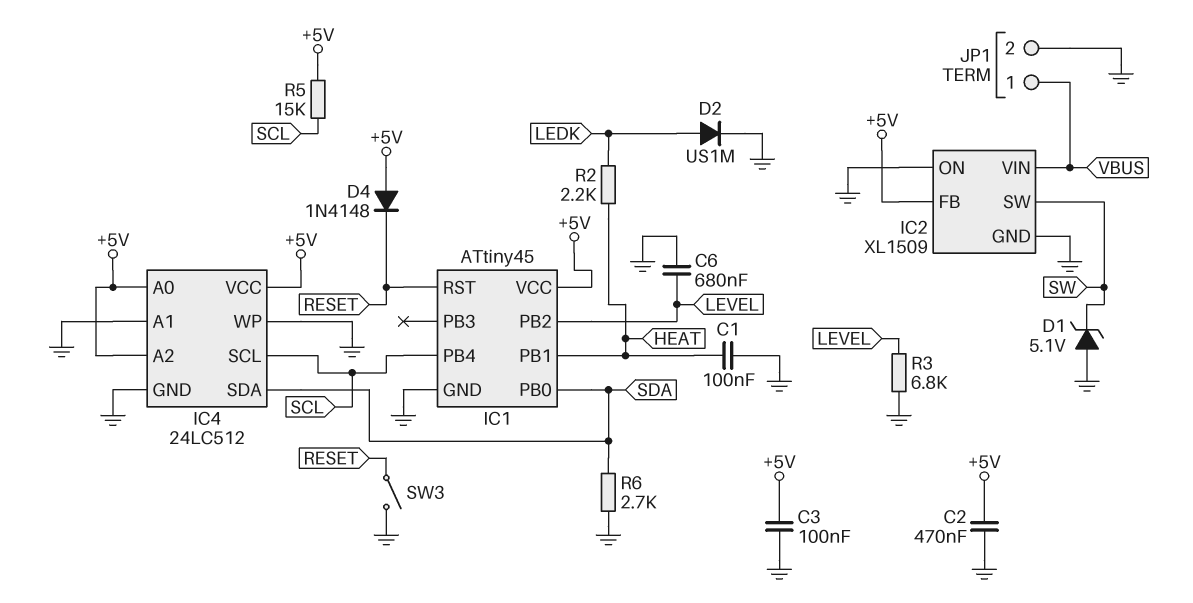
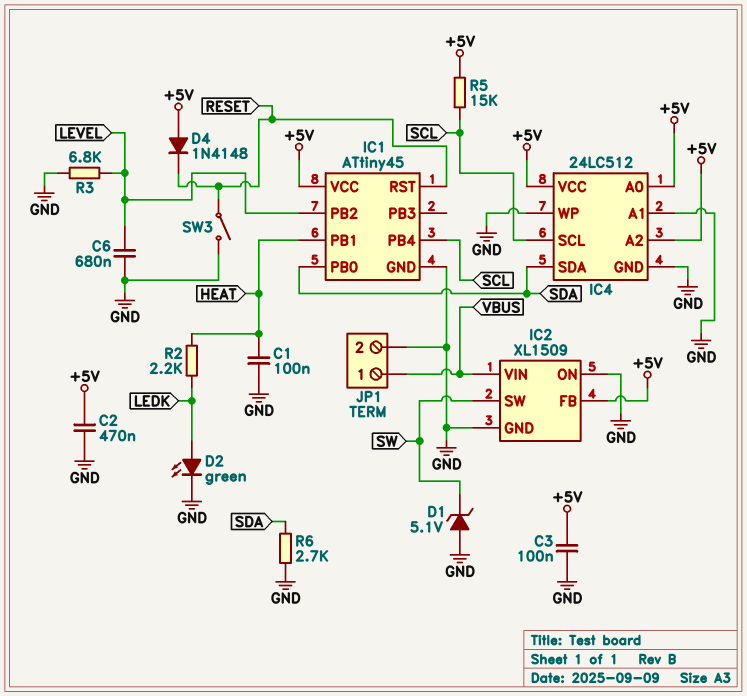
D2: diode US1M (A LEDK, K GND) -> LED green (A LEDK, K GND)

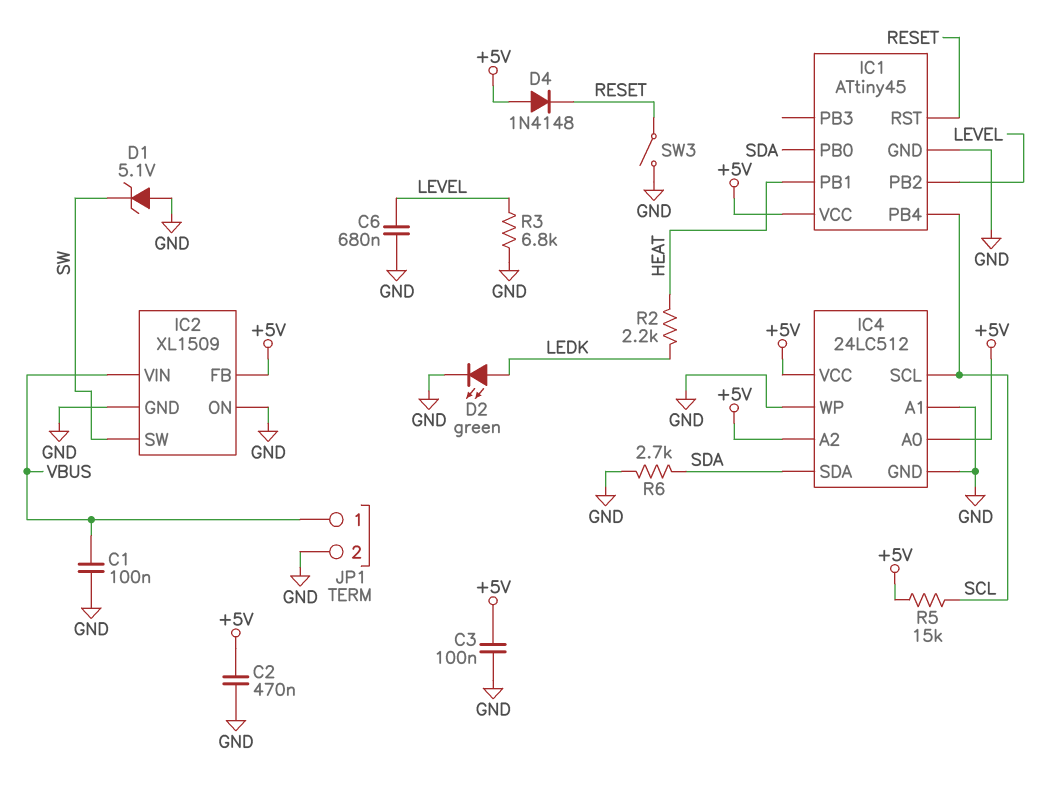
C1: 100nF (GND, HEAT) -> 100nF (GND, VBUS)

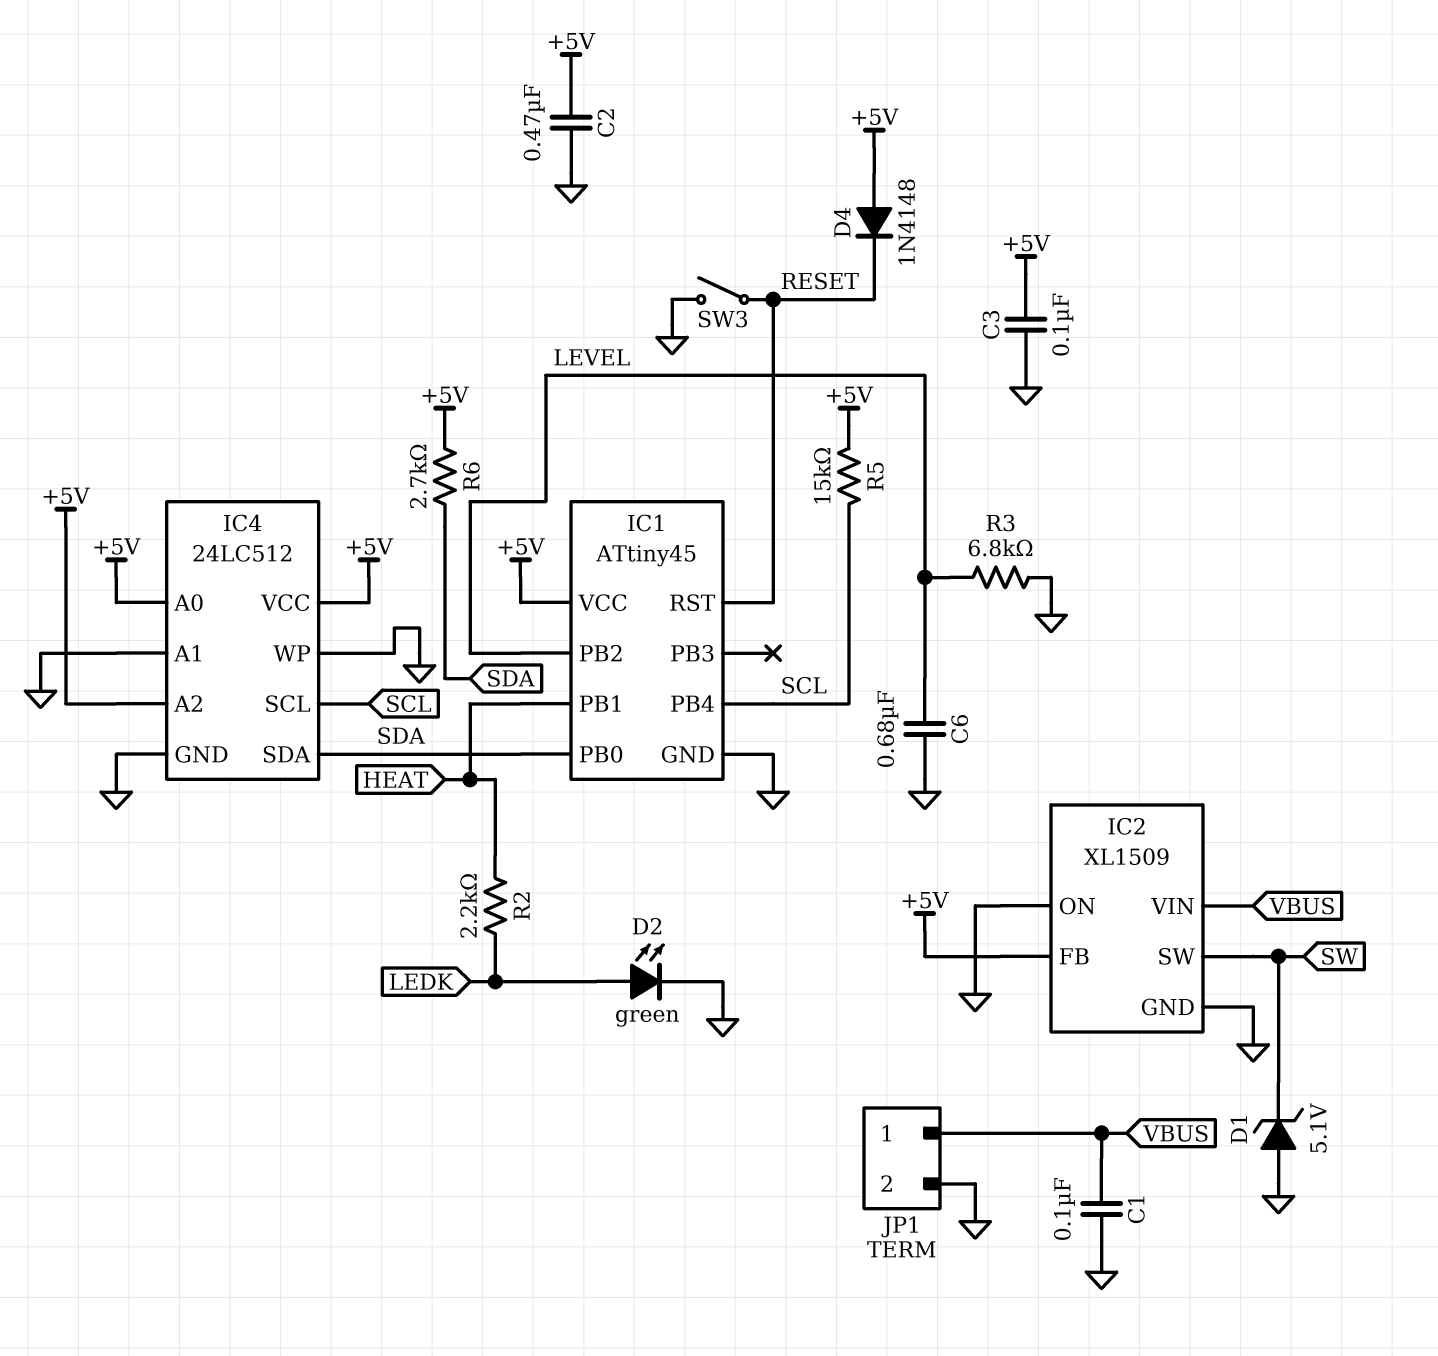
R6: 2.7k (GND, SDA) -> 2.7k (+5V, SDA)

